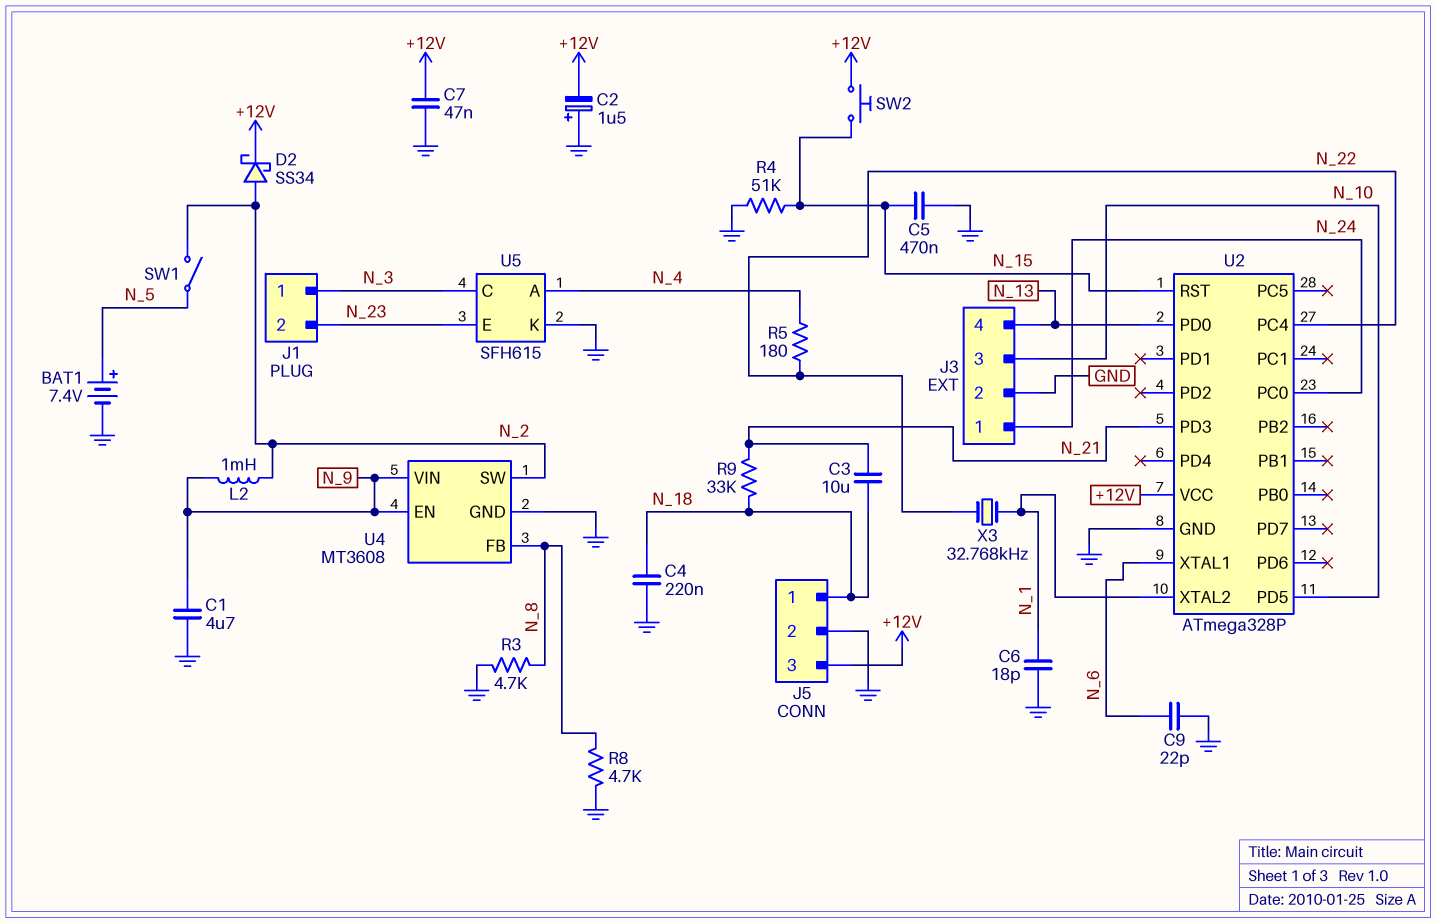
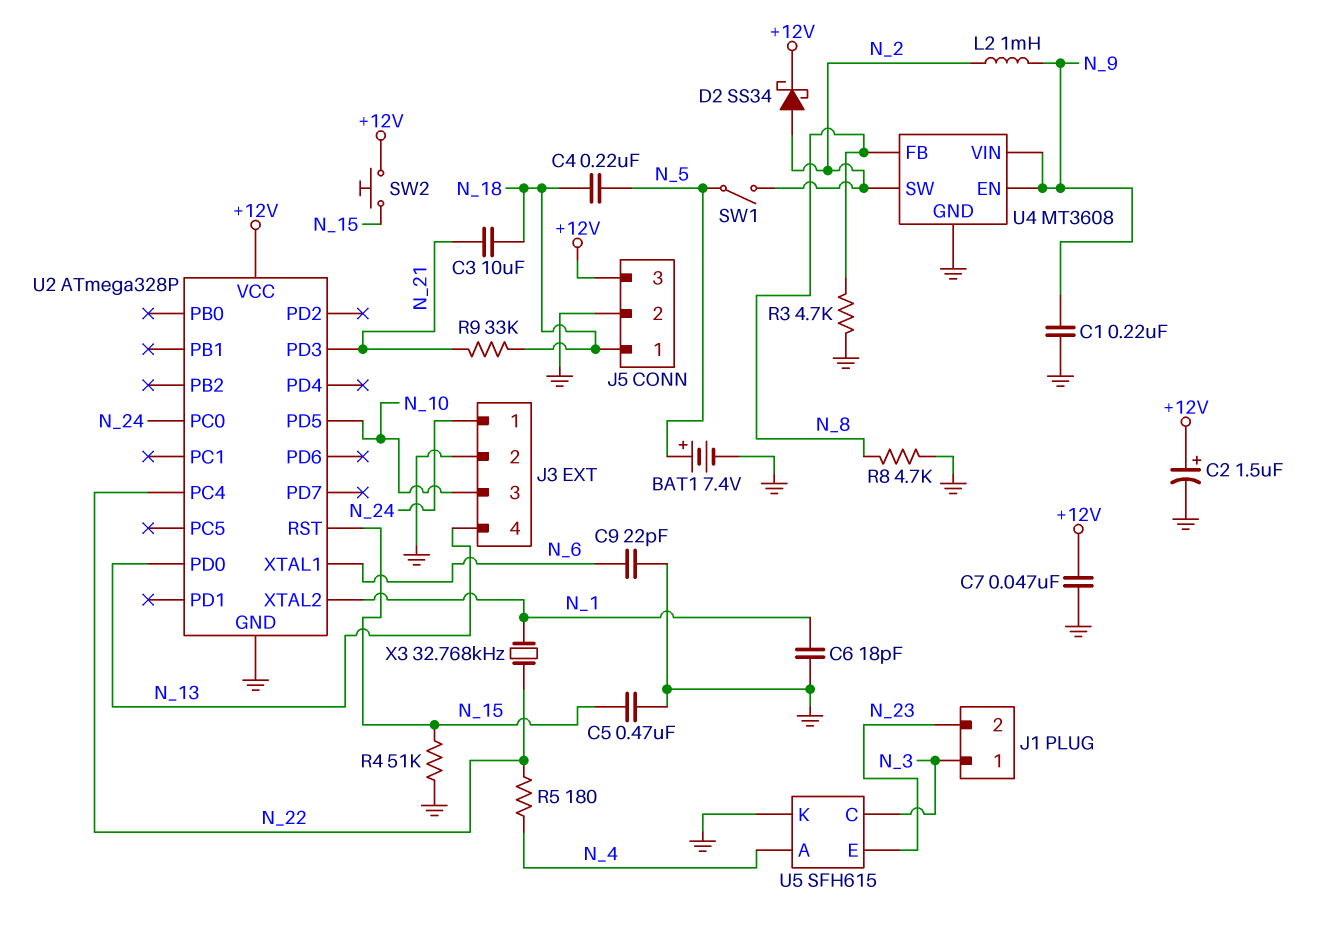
C1: 4.7uF (GND, N_9) -> 220nF (GND, N_9)
C2: 1.5uF (plus GND, minus +12V) -> 1.5uF (plus +12V, minus GND)
C4: 220nF (GND, N_18) -> 220nF (N_5, N_18)

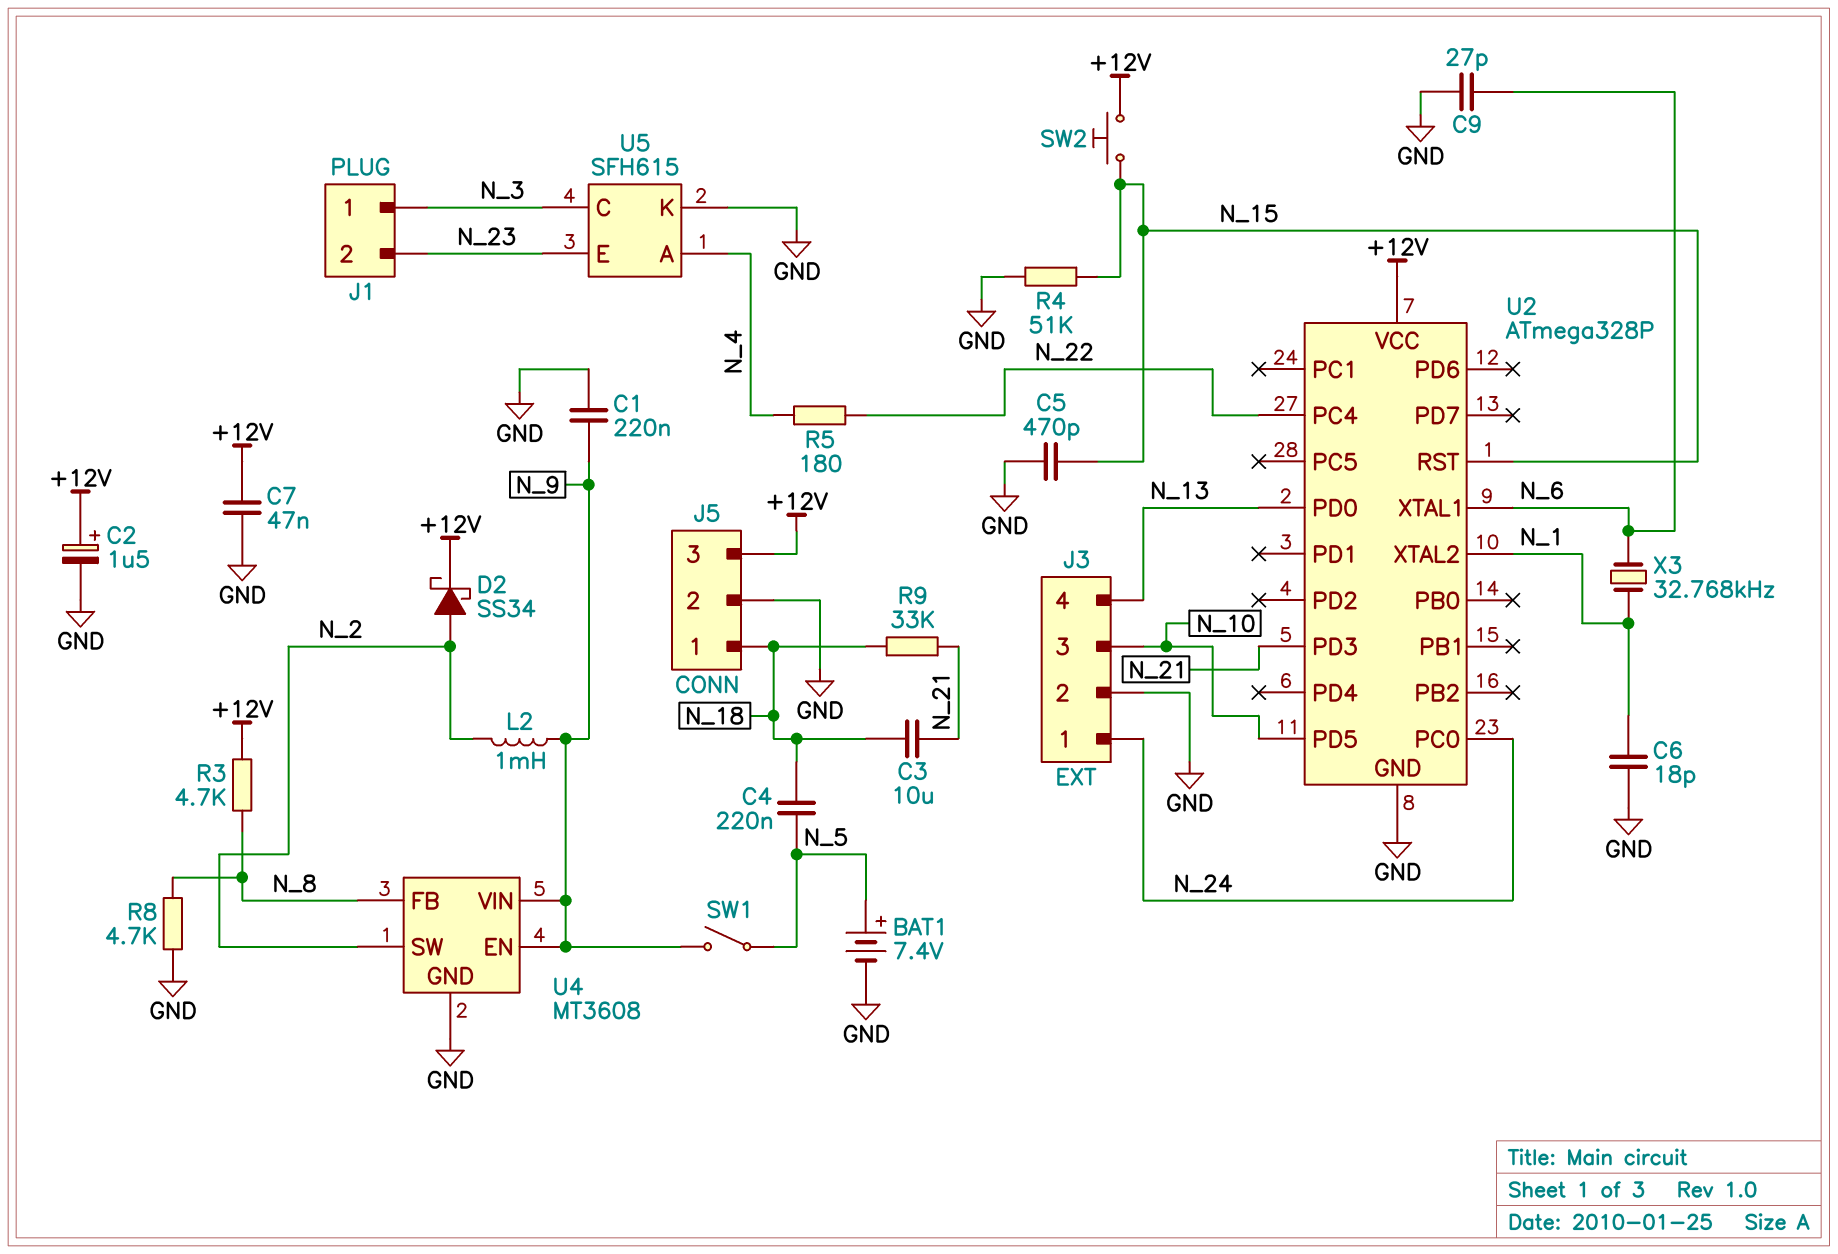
C5: 470nF (GND, N_15) -> 470pF (GND, N_15)
C9: 22pF (GND, N_6) -> 27pF (GND, N_6)
R3: 4.7k (GND, N_8) -> 4.7k (+12V, N_8)
SW1: switch (N_2, N_5) -> switch (N_5, N_9)
X3: 32.768kHz (N_1, N_22) -> 32.768kHz (N_1, N_6)

